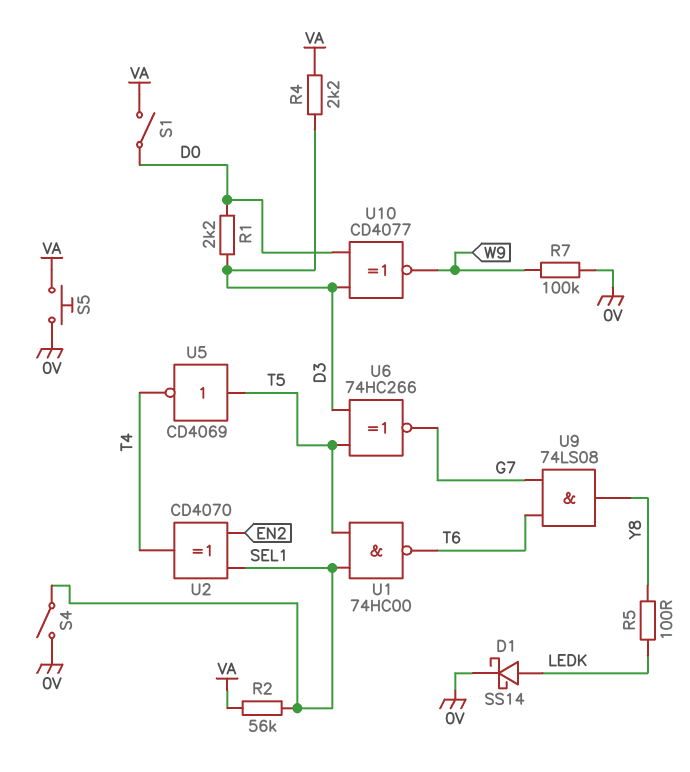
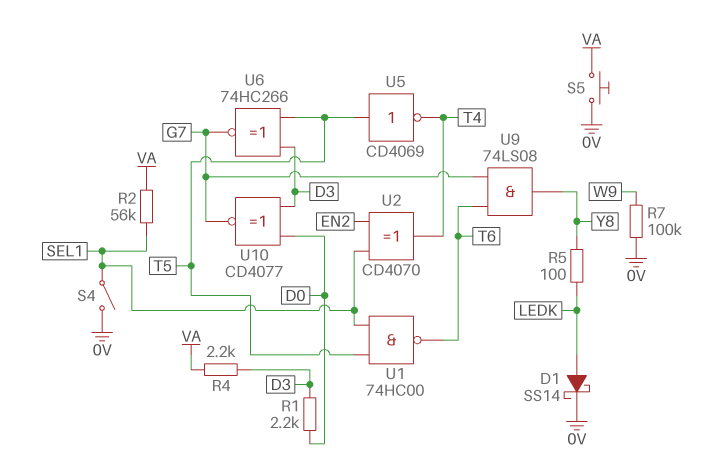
S1: switch (D0, VA) -> none
U10: XNOR CD4077 (in D0, in D3, out W9) -> XNOR CD4077 (in D0, in D3, out G7)

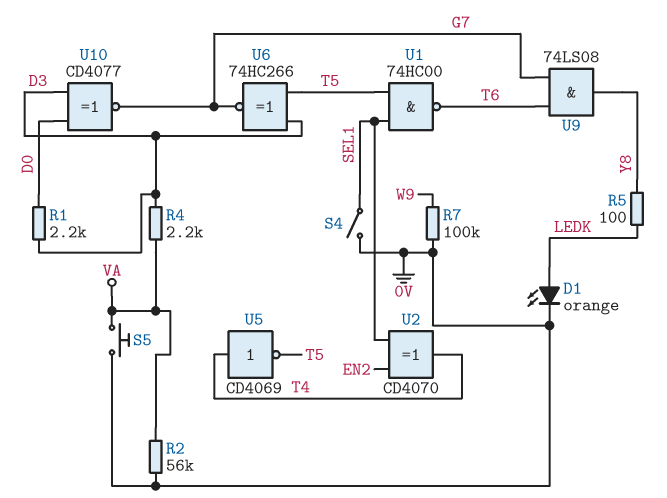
D1: schottky SS14 (A LEDK, K 0V) -> LED orange (A LEDK, K 0V)
R2: 56k (SEL1, VA) -> 56k (0V, VA)
U5: NOT CD4069 (in T5, out T4) -> NOT CD4069 (in T4, out T5)

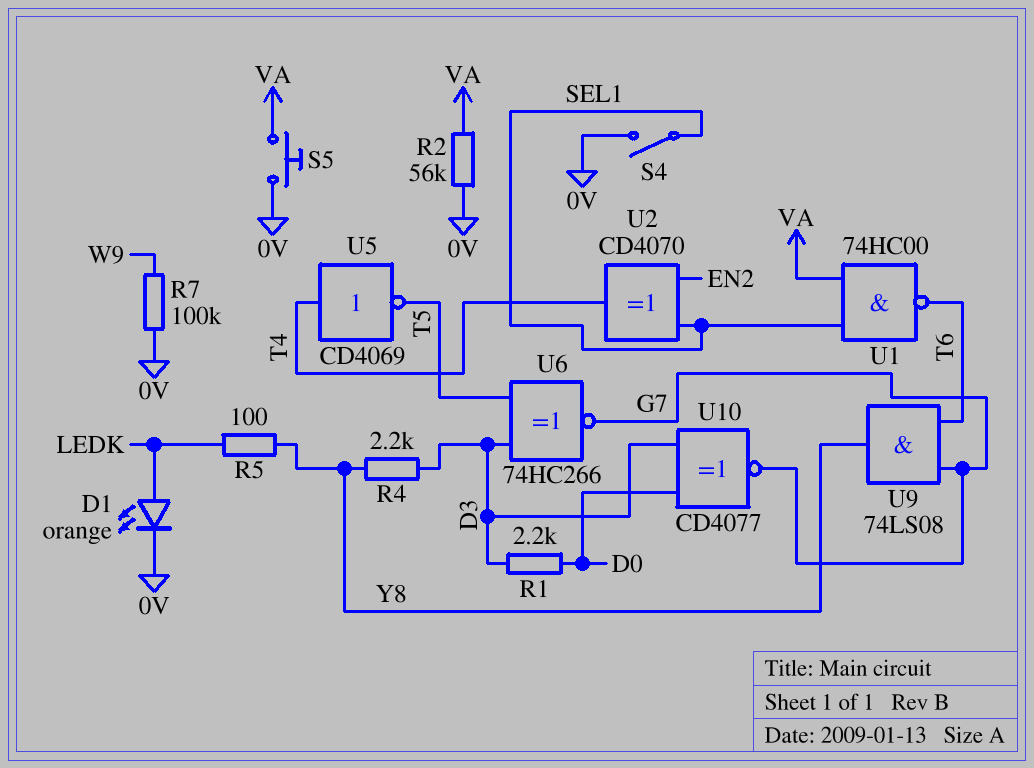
R4: 2.2k (D3, VA) -> 2.2k (D3, Y8)
U1: NAND 74HC00 (in SEL1, in T5, out T6) -> NAND 74HC00 (in SEL1, in VA, out T6)

